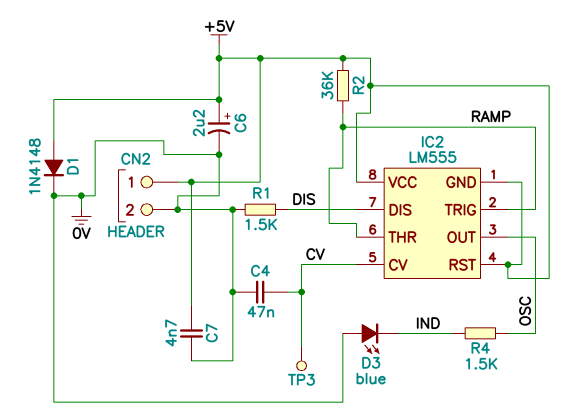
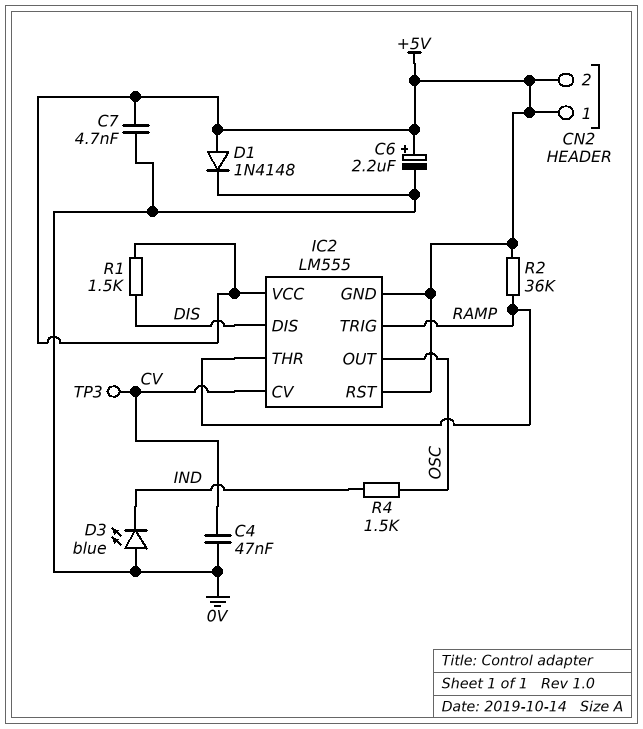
CN2 pin 2: 0V -> +5V
R1: 1.5k (0V, DIS) -> 1.5k (+5V, DIS)

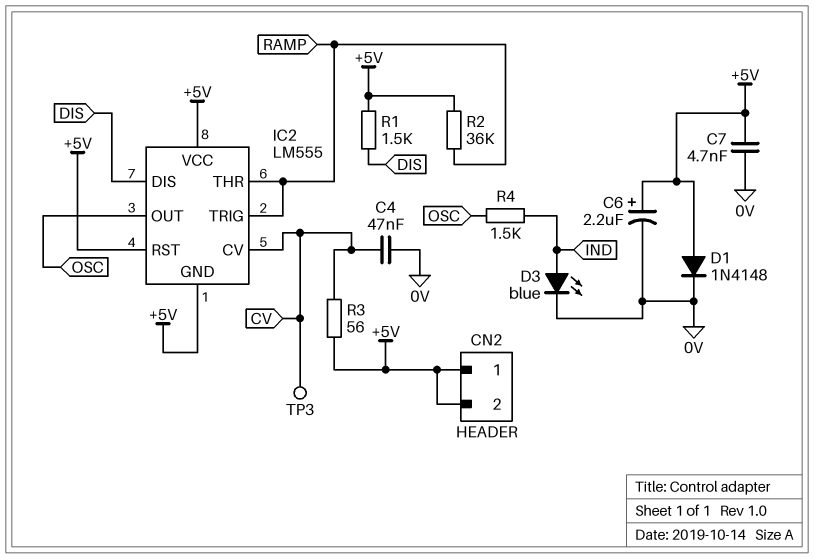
D3: LED blue (A 0V, K IND) -> LED blue (A IND, K 0V)
R3: none -> 56 (+5V, CV)

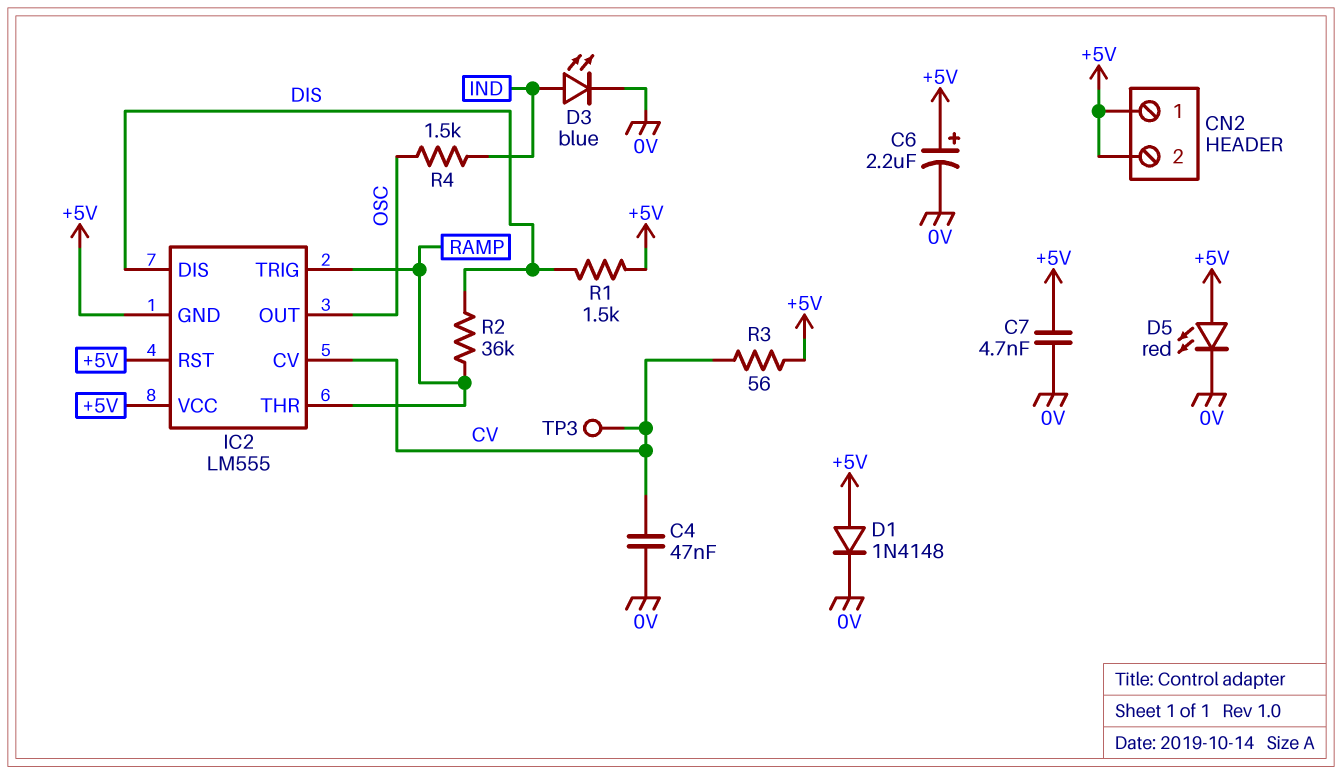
D5: none -> LED red (A +5V, K 0V)
R2: 36k (+5V, RAMP) -> 36k (DIS, RAMP)

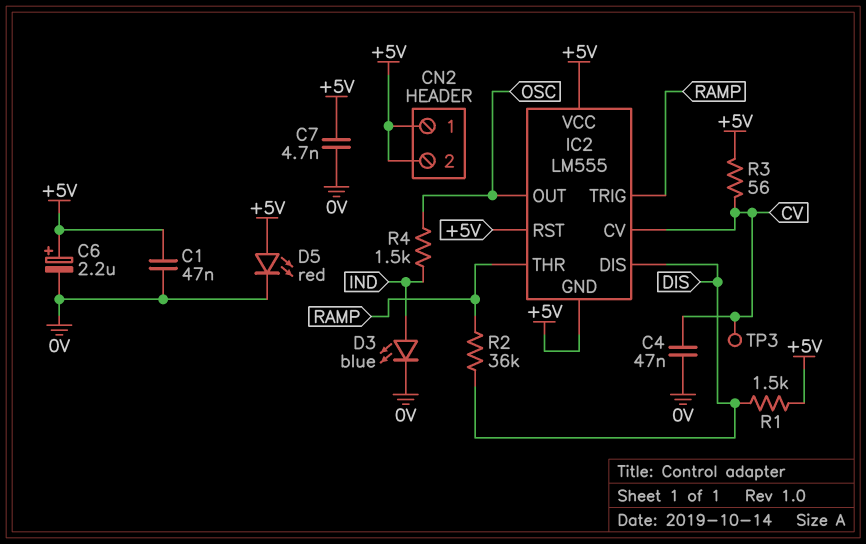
C1: none -> 47nF (+5V, 0V)
D1: diode 1N4148 (A +5V, K 0V) -> none

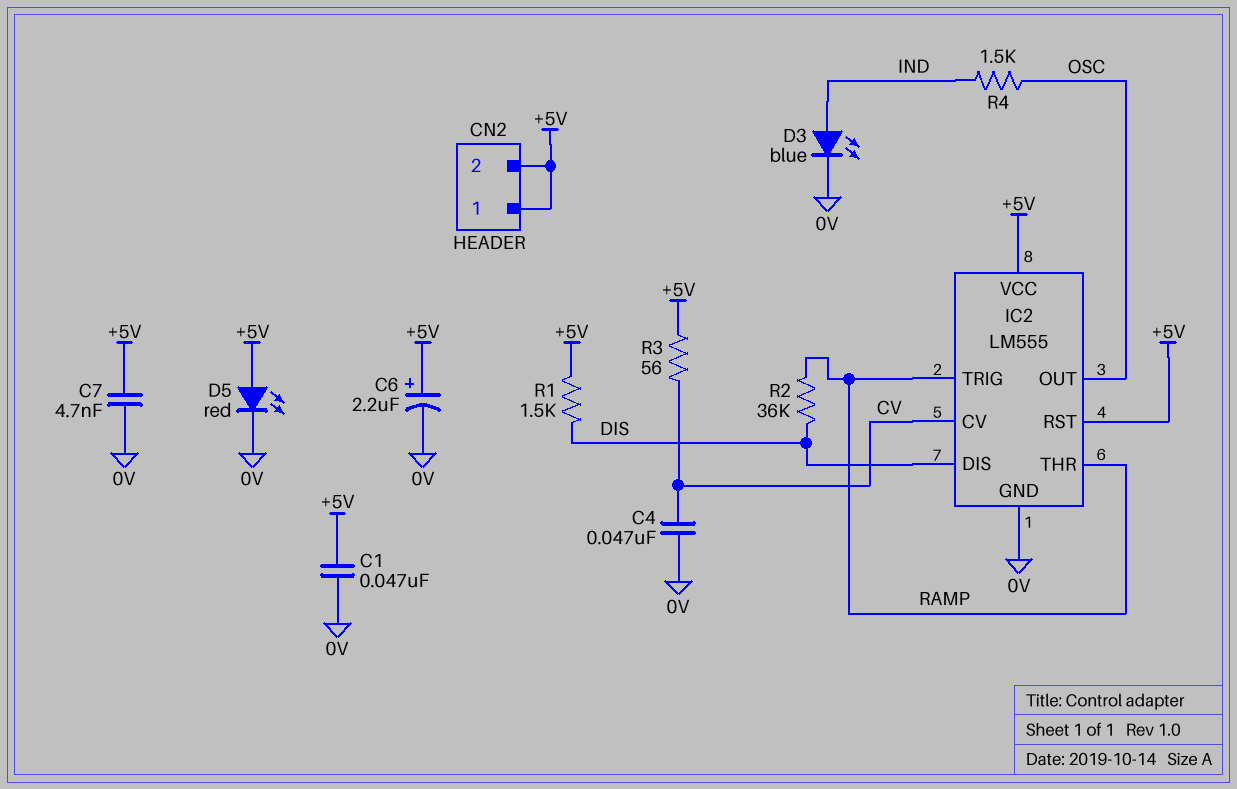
IC2 pin GND: +5V -> 0V
TP3: test point (CV) -> none

